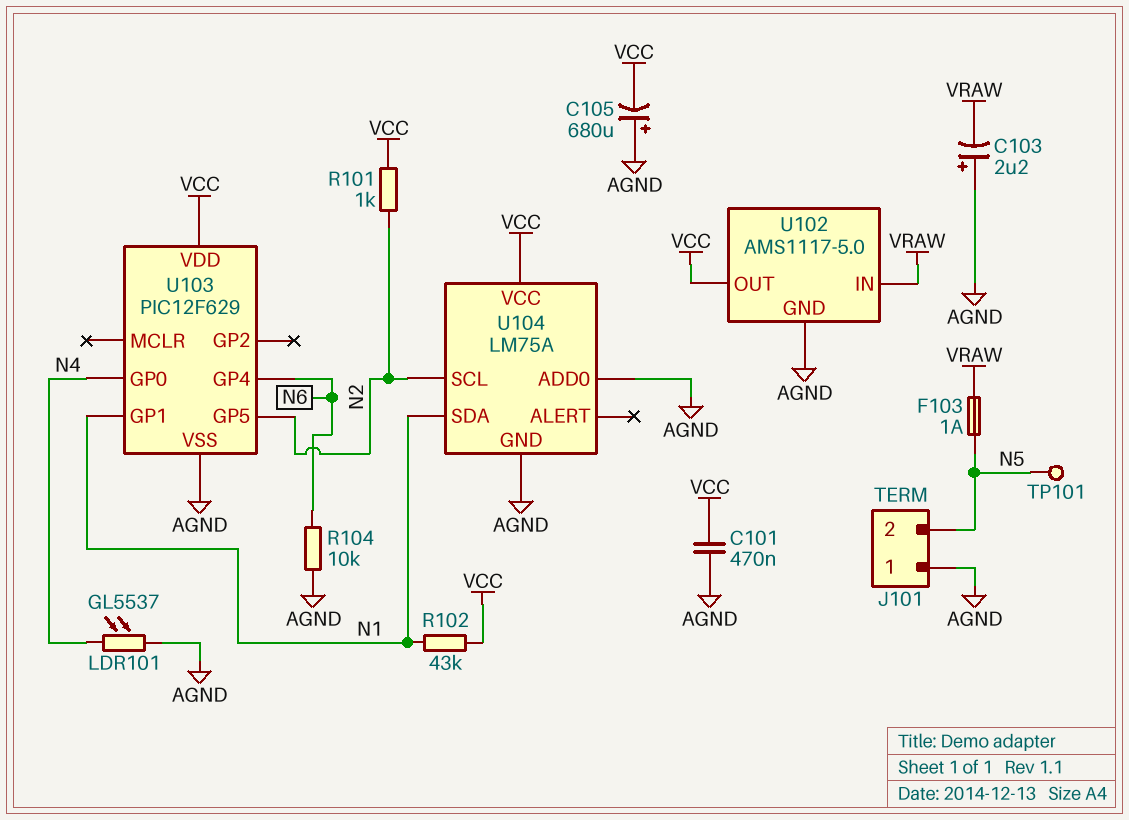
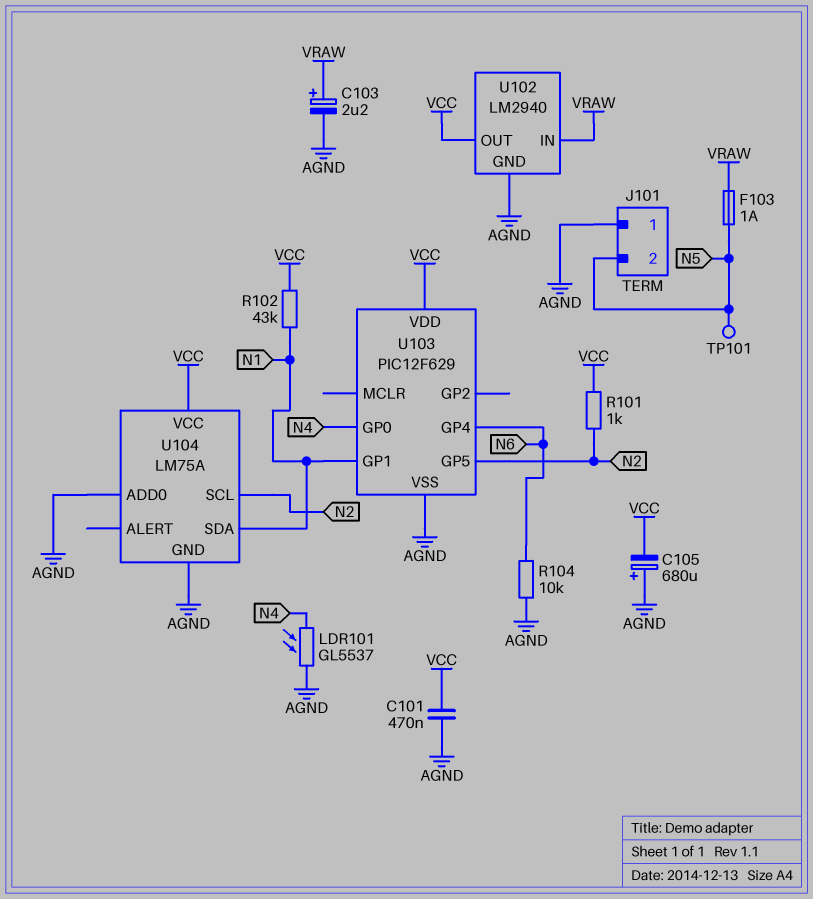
C103: 2.2uF (plus AGND, minus VRAW) -> 2.2uF (plus VRAW, minus AGND)
U102: AMS1117-5.0 -> LM2940

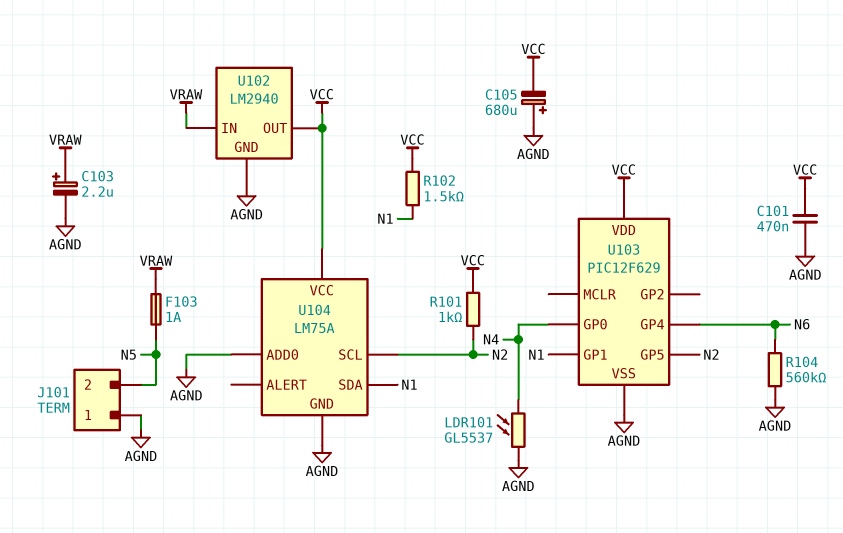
R102: 43k (N1, VCC) -> 1.5k (N1, VCC)
R104: 10k (AGND, N6) -> 560k (AGND, N6)
TP101: test point (N5) -> none

